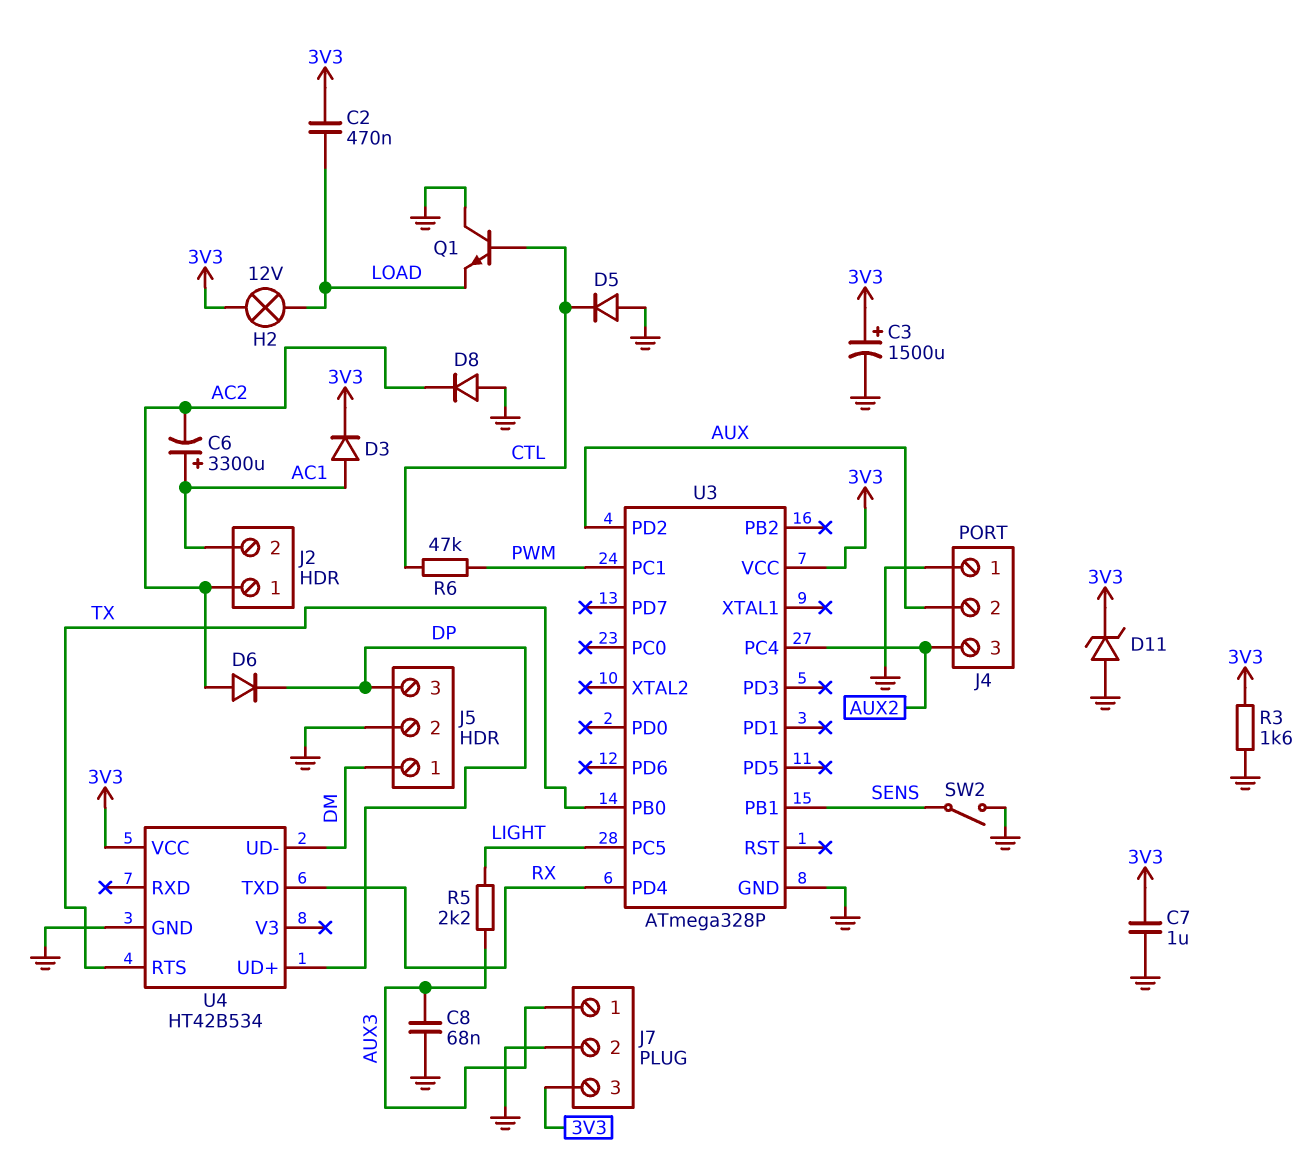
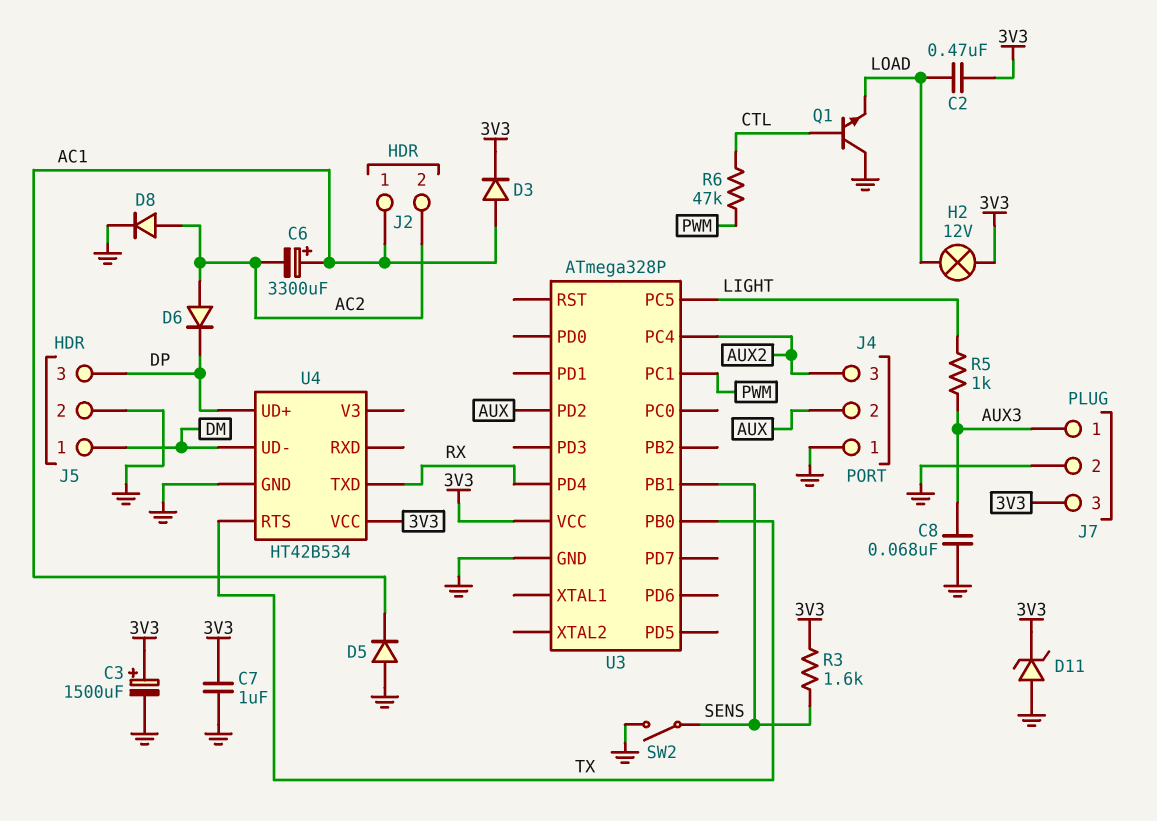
D5: diode (A GND, K CTL) -> diode (A GND, K AC1)
D8: diode (A GND, K AC2) -> diode (A AC2, K GND)
J2 pin 1: AC2 -> AC1
J2 pin 2: AC1 -> AC2
R3: 1.6k (3V3, GND) -> 1.6k (3V3, SENS)
R5: 2.2k (AUX3, LIGHT) -> 1k (AUX3, LIGHT)

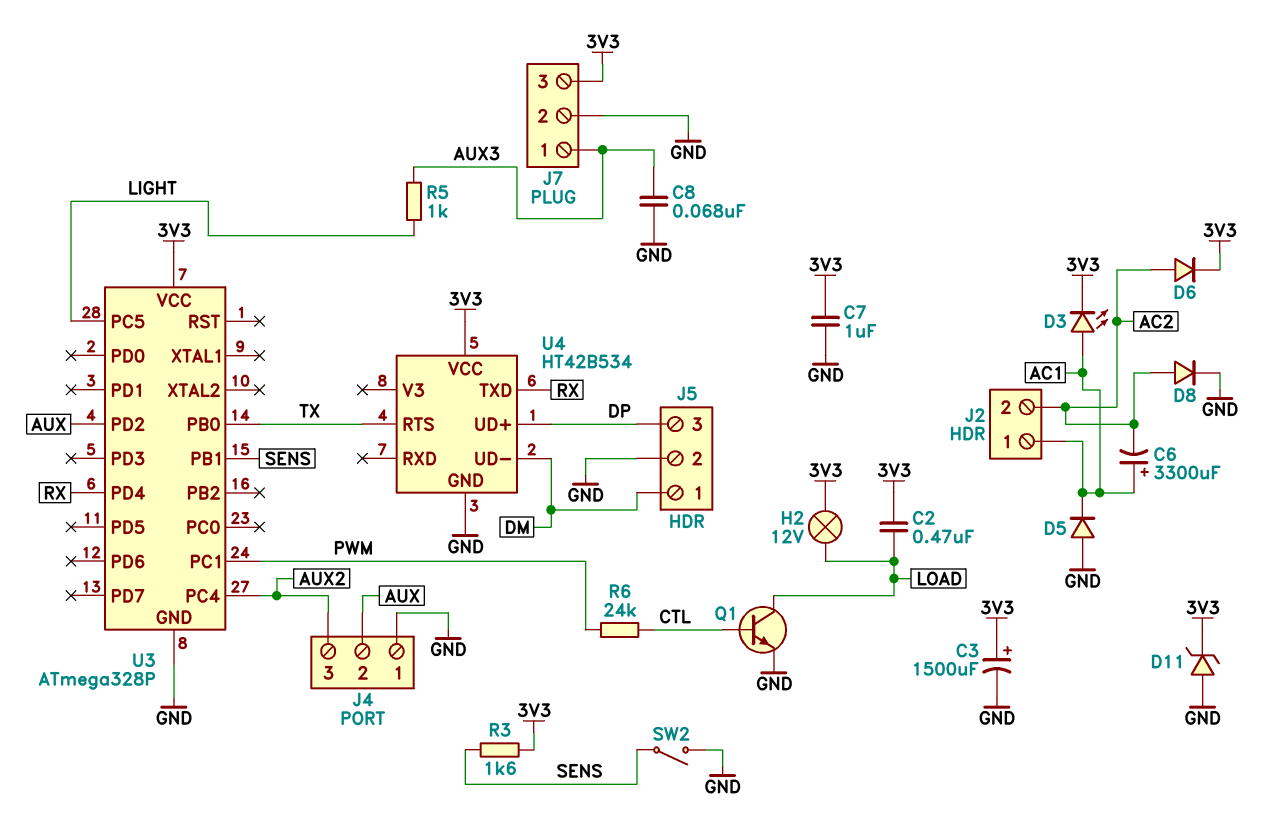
D3: diode (A AC1, K 3V3) -> LED (A AC1, K 3V3)
D6: diode (A AC2, K DP) -> diode (A AC2, K 3V3)
Q1: NPN (B CTL, C GND, E LOAD) -> NPN (B CTL, C LOAD, E GND)
R6: 47k (CTL, PWM) -> 24k (CTL, PWM)

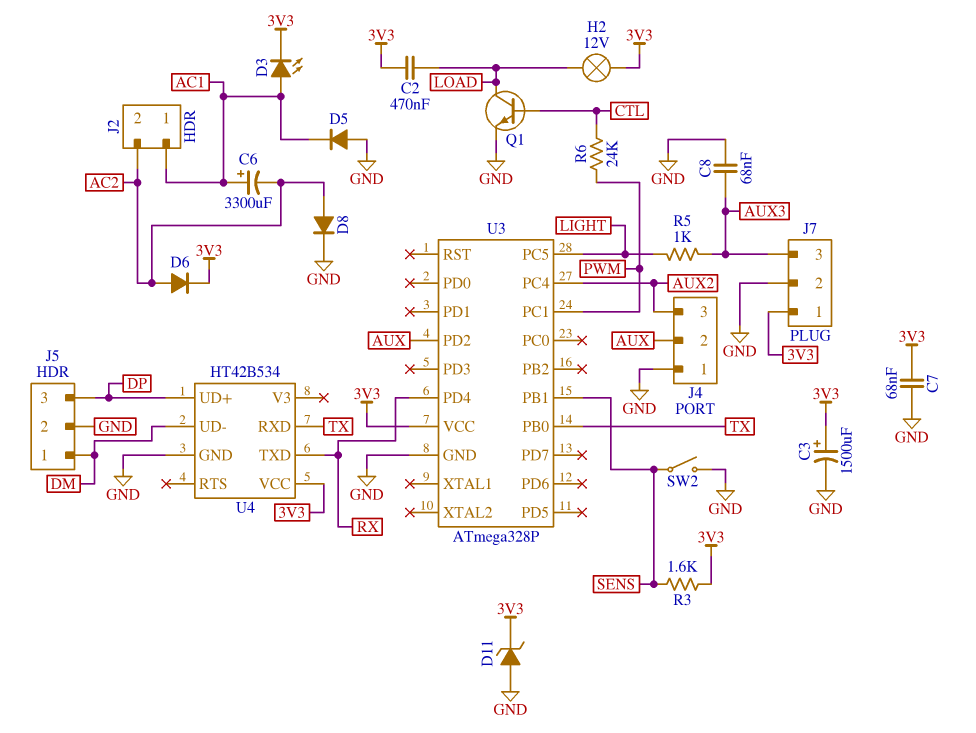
C7: 1uF (3V3, GND) -> 68nF (3V3, GND)
J7 pin 1: AUX3 -> 3V3
J7 pin 3: 3V3 -> AUX3
U4 pin RTS: TX -> none
U4 pin RXD: none -> TX

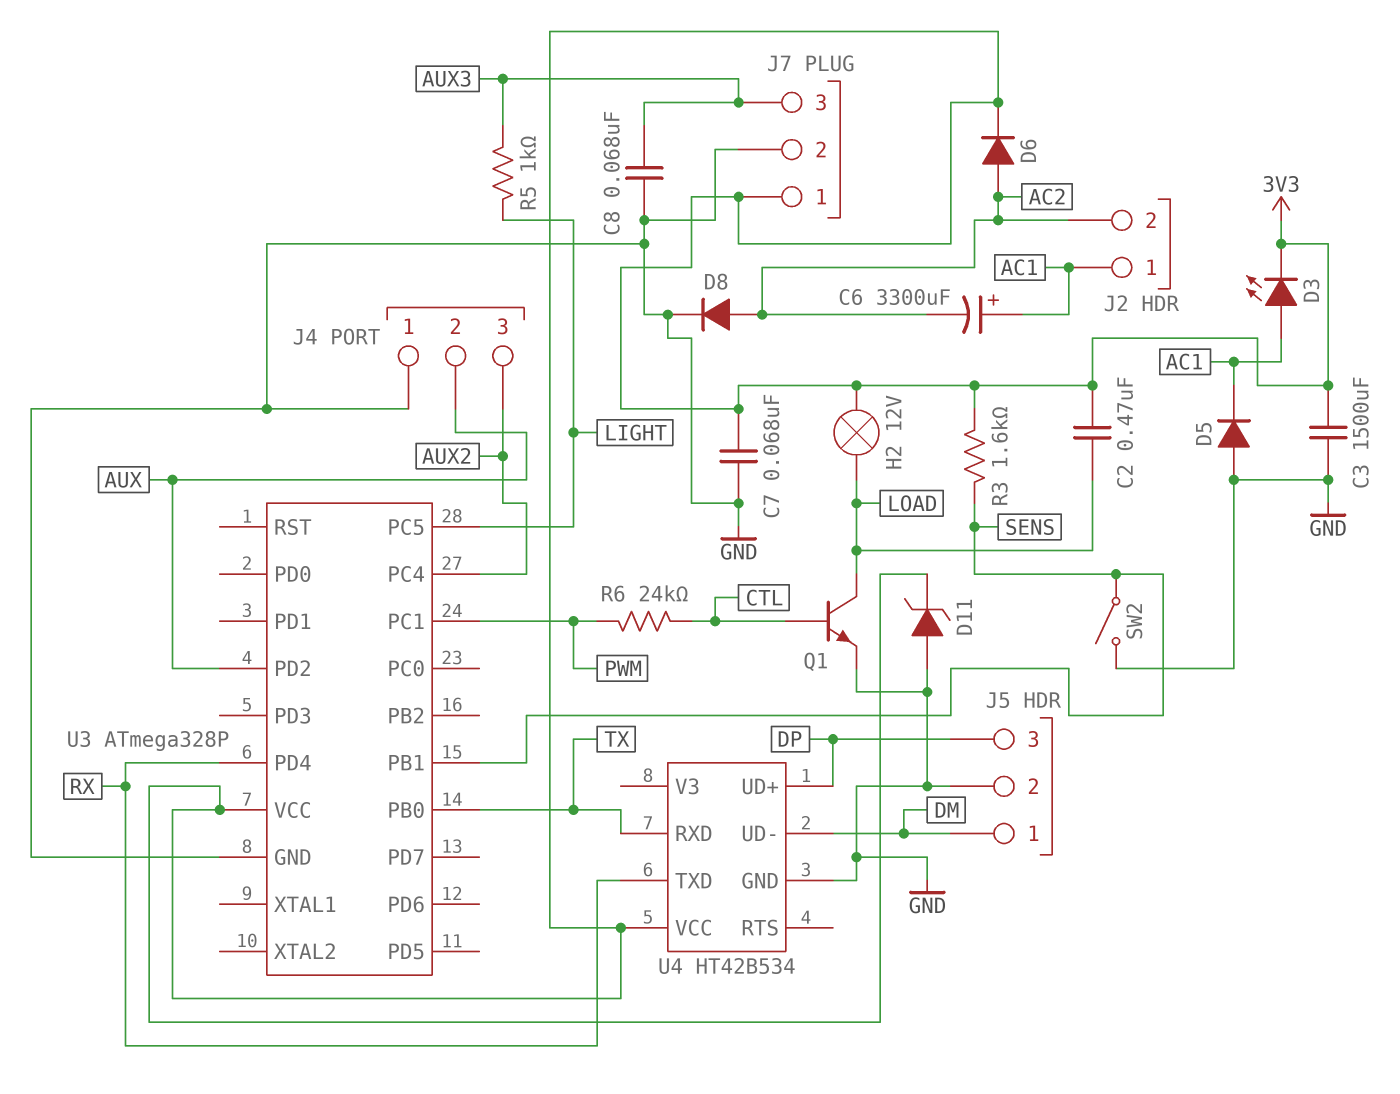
C3: 1500uF (plus 3V3, minus GND) -> 1500uF (3V3, GND)

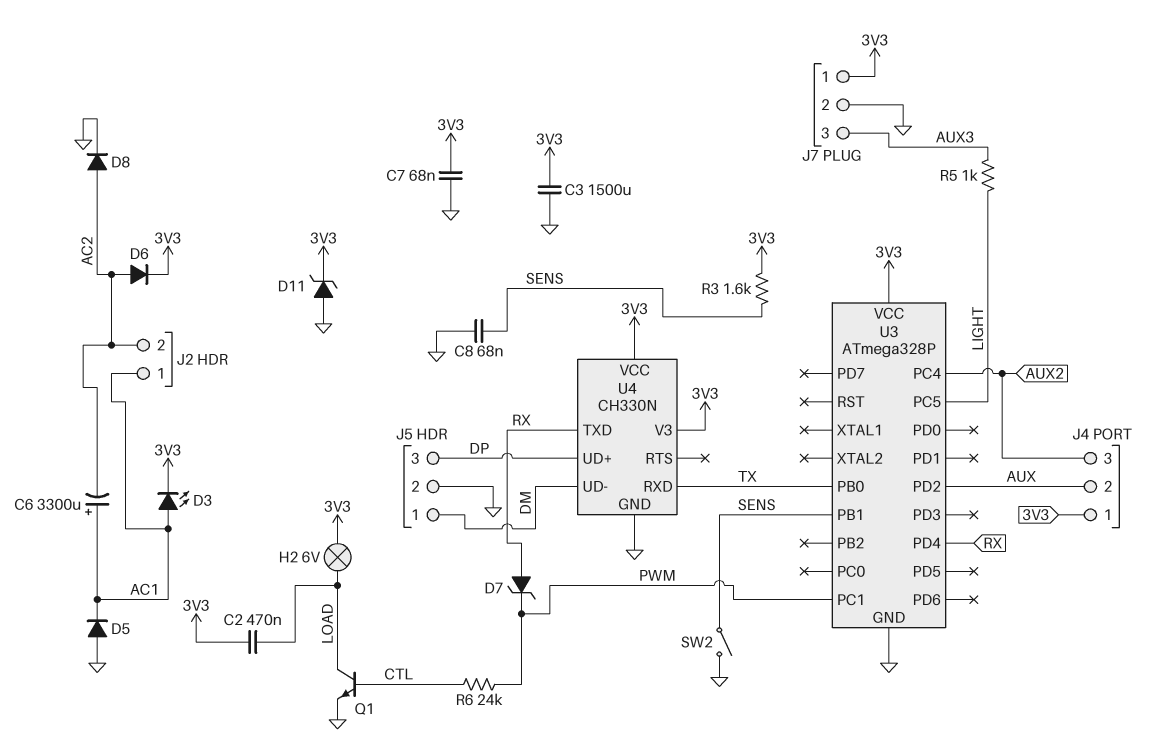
C8: 68nF (AUX3, GND) -> 68nF (GND, SENS)
D7: none -> zener (A RX, K PWM)
H2: lamp 12V (3V3, LOAD) -> lamp 6V (3V3, LOAD)
J4 pin 1: GND -> 3V3
U4: HT42B534 -> CH330N
U4 pin V3: none -> 3V3

